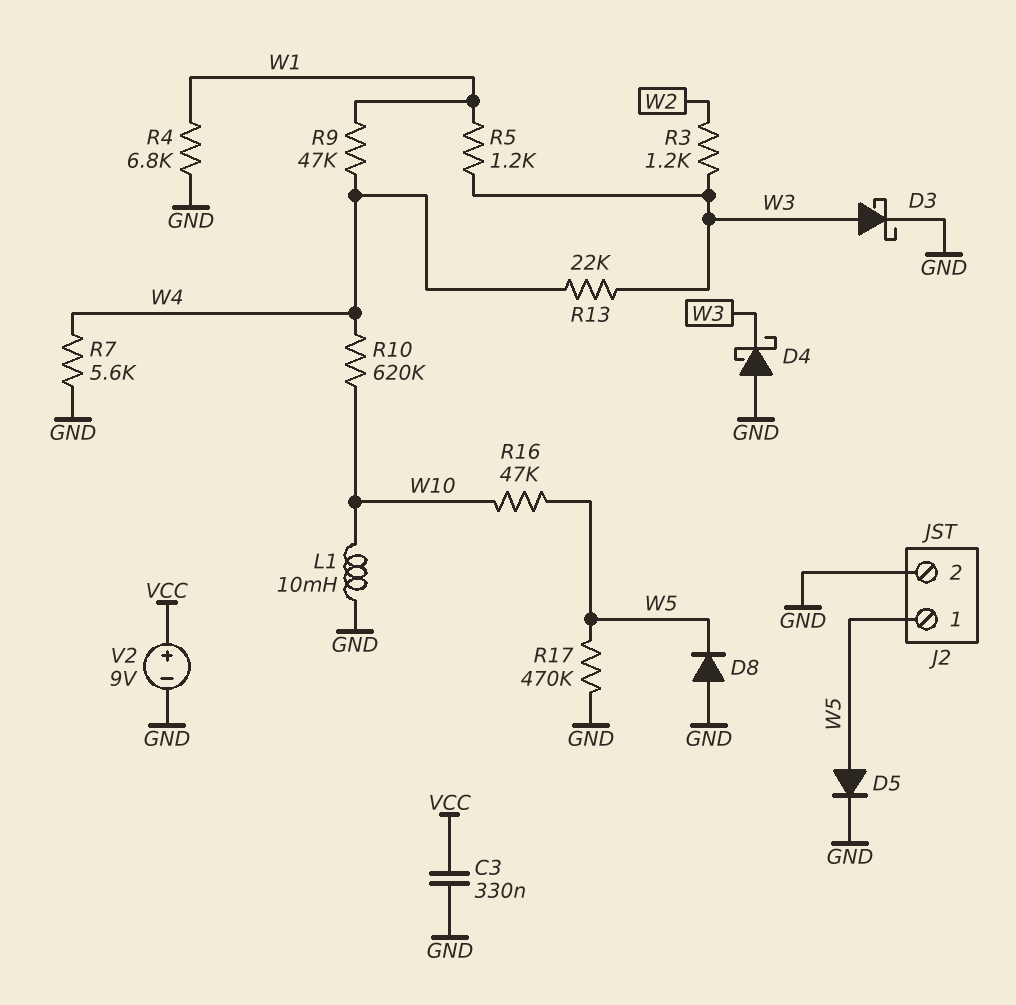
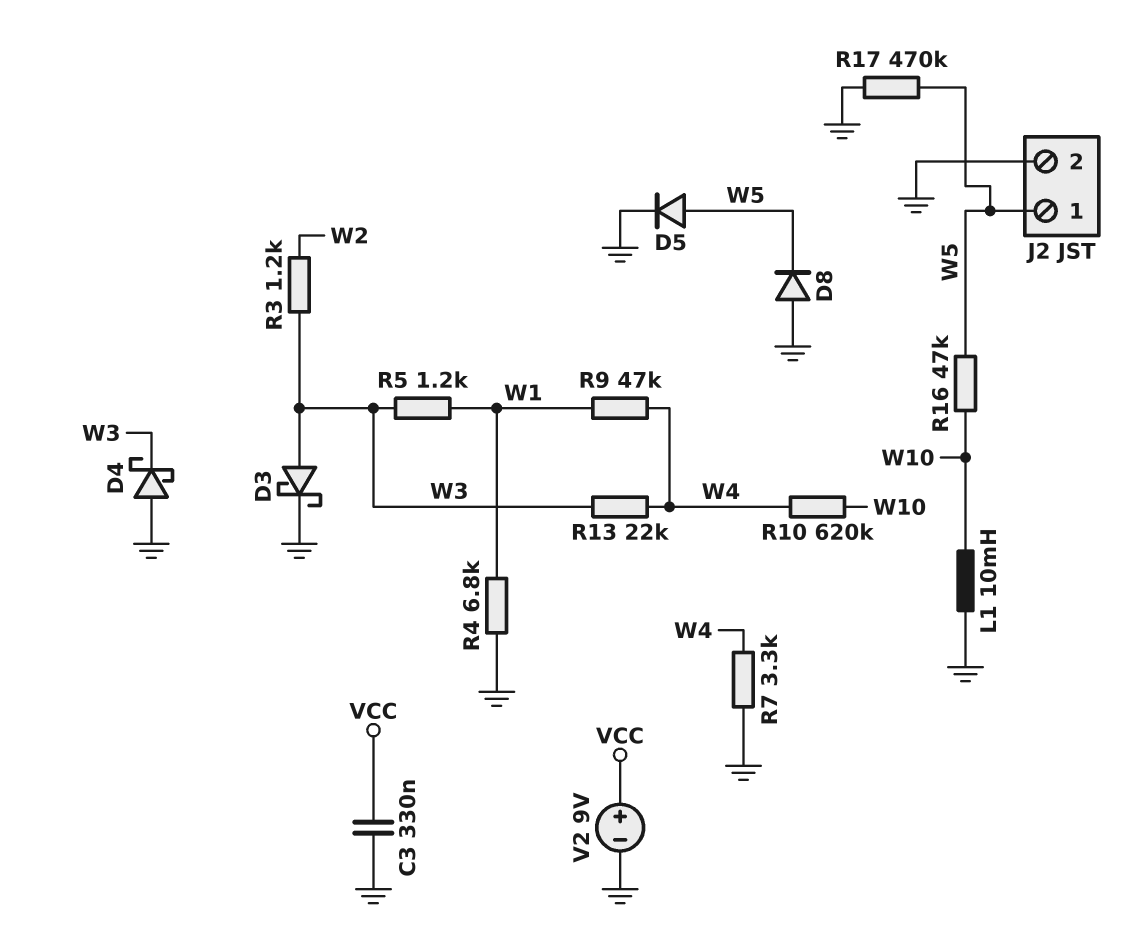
R7: 5.6k (GND, W4) -> 3.3k (GND, W4)

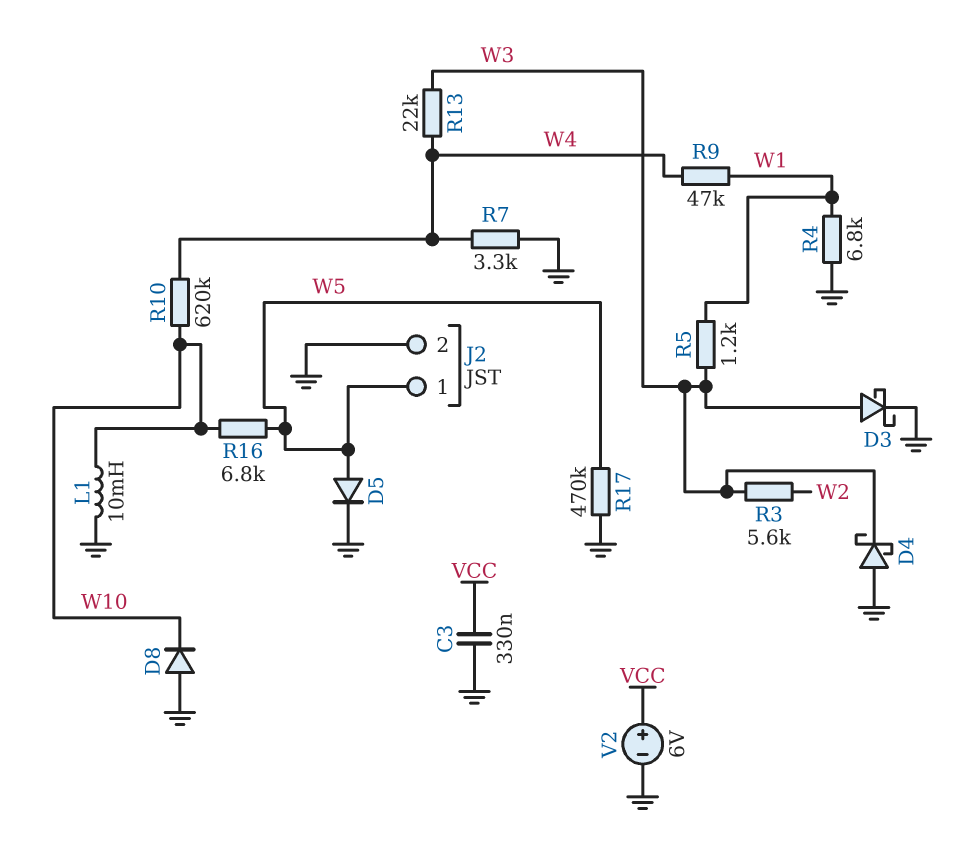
D8: diode (A GND, K W5) -> diode (A GND, K W10)
R3: 1.2k (W2, W3) -> 5.6k (W2, W3)
R16: 47k (W5, W10) -> 6.8k (W5, W10)
V2: 9V (plus VCC, minus GND) -> 6V (plus VCC, minus GND)

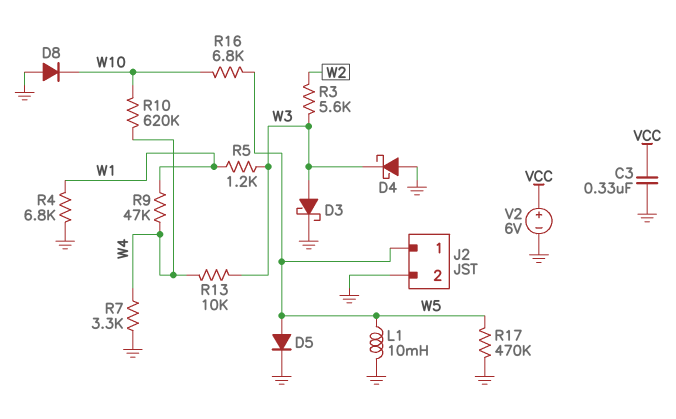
L1: 10mH (GND, W10) -> 10mH (GND, W5)
R13: 22k (W3, W4) -> 10k (W3, W4)

